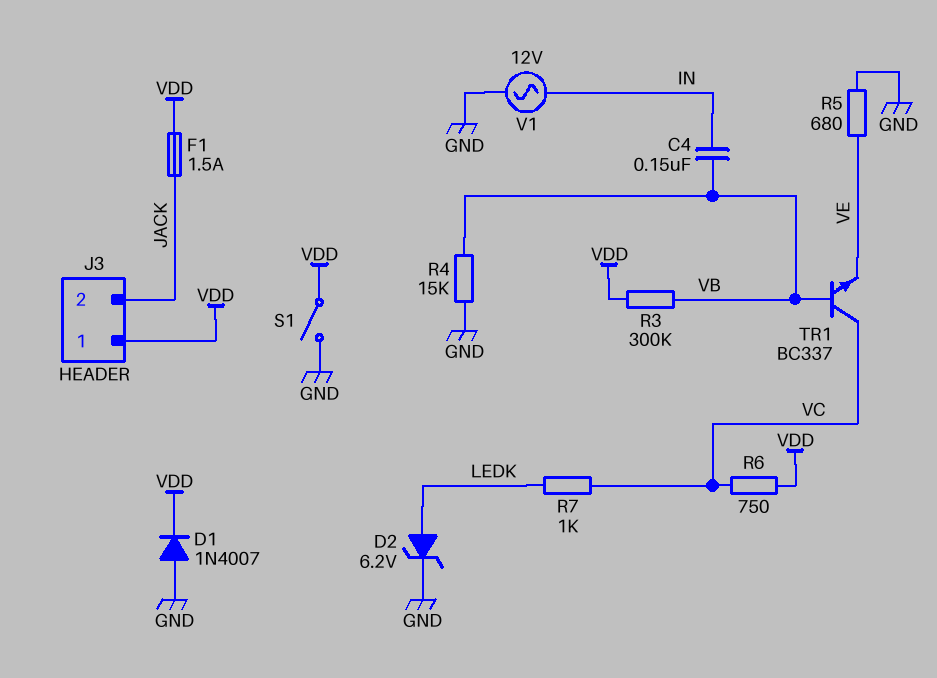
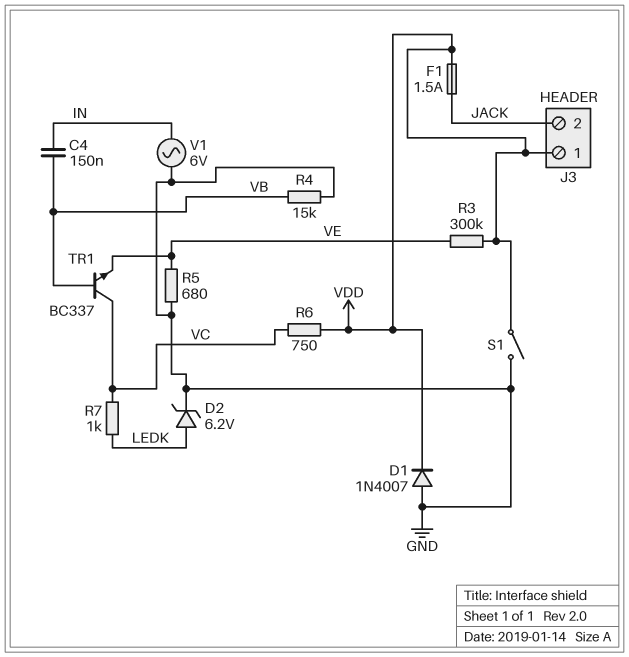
R3: 300k (VB, VDD) -> 300k (VDD, VE)
V1: AC 12V (GND, IN) -> AC 6V (GND, IN)

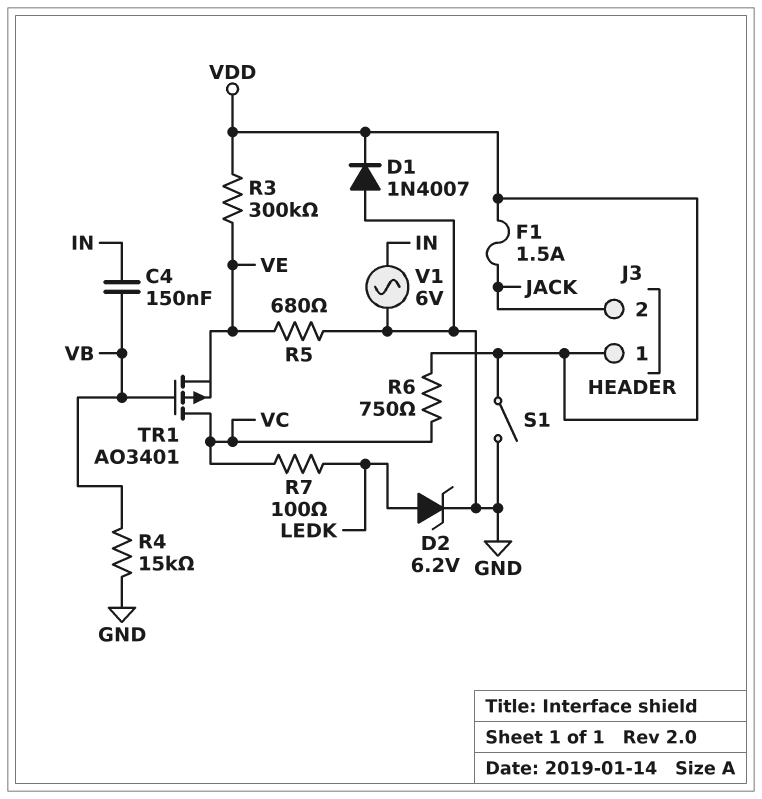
R7: 1k (LEDK, VC) -> 100 (LEDK, VC)
TR1: NPN BC337 (B VB, C VC, E VE) -> PMOS AO3401 (G VB, D VC, S VE)

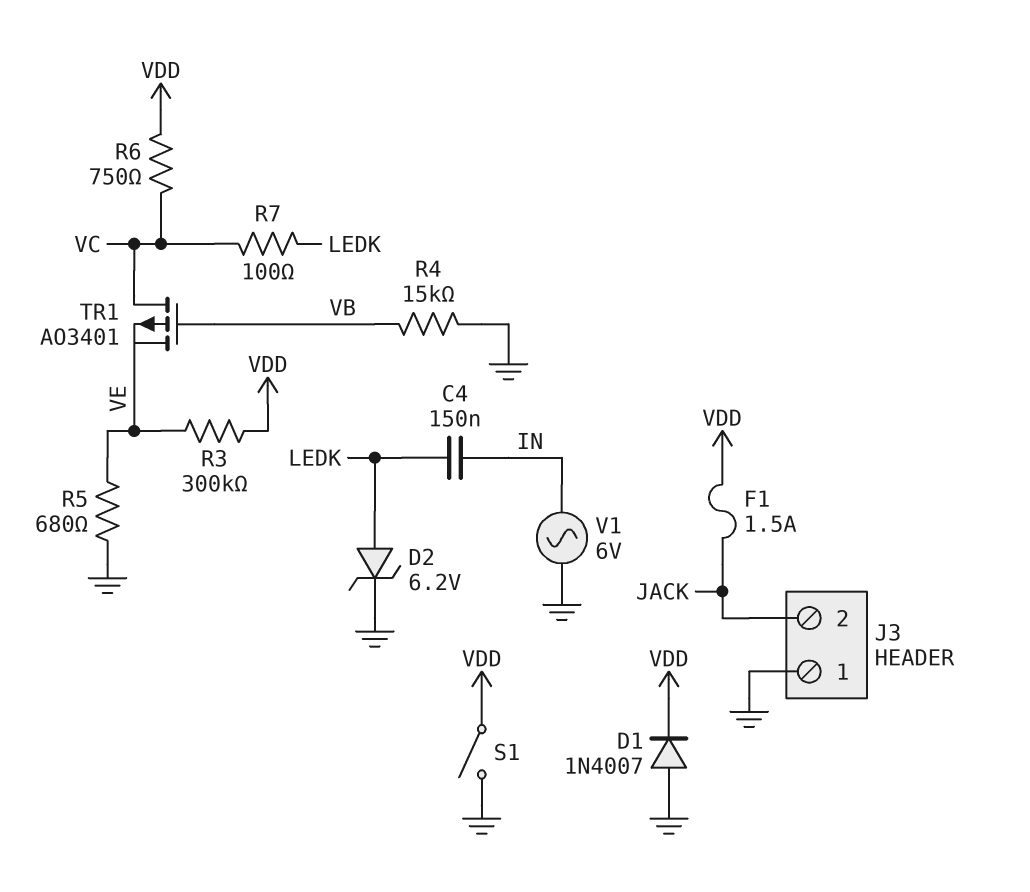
C4: 150nF (IN, VB) -> 150nF (IN, LEDK)
J3 pin 1: VDD -> GND

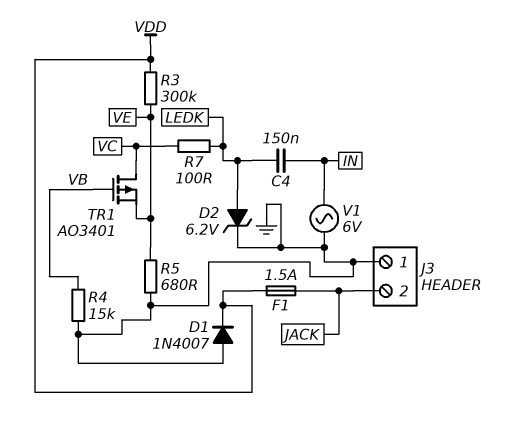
R6: 750 (VC, VDD) -> none
S1: switch (GND, VDD) -> none

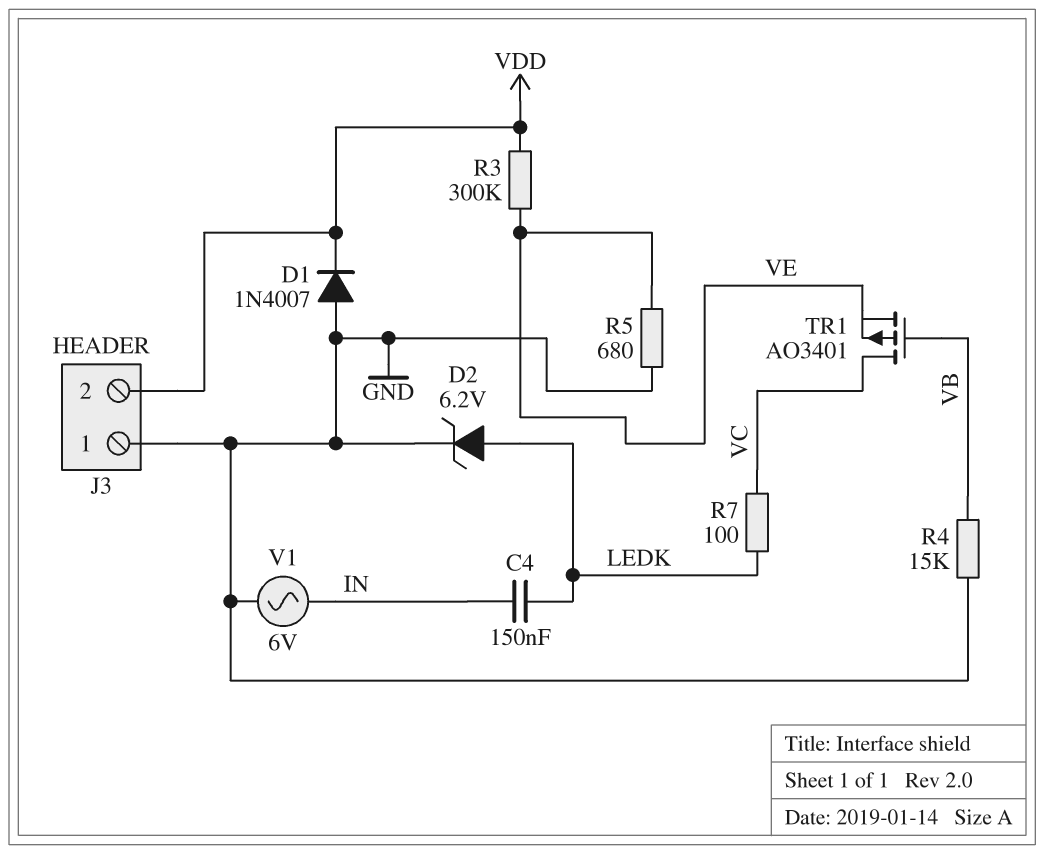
F1: 1.5A (JACK, VDD) -> none
J3 pin 2: JACK -> VDD

